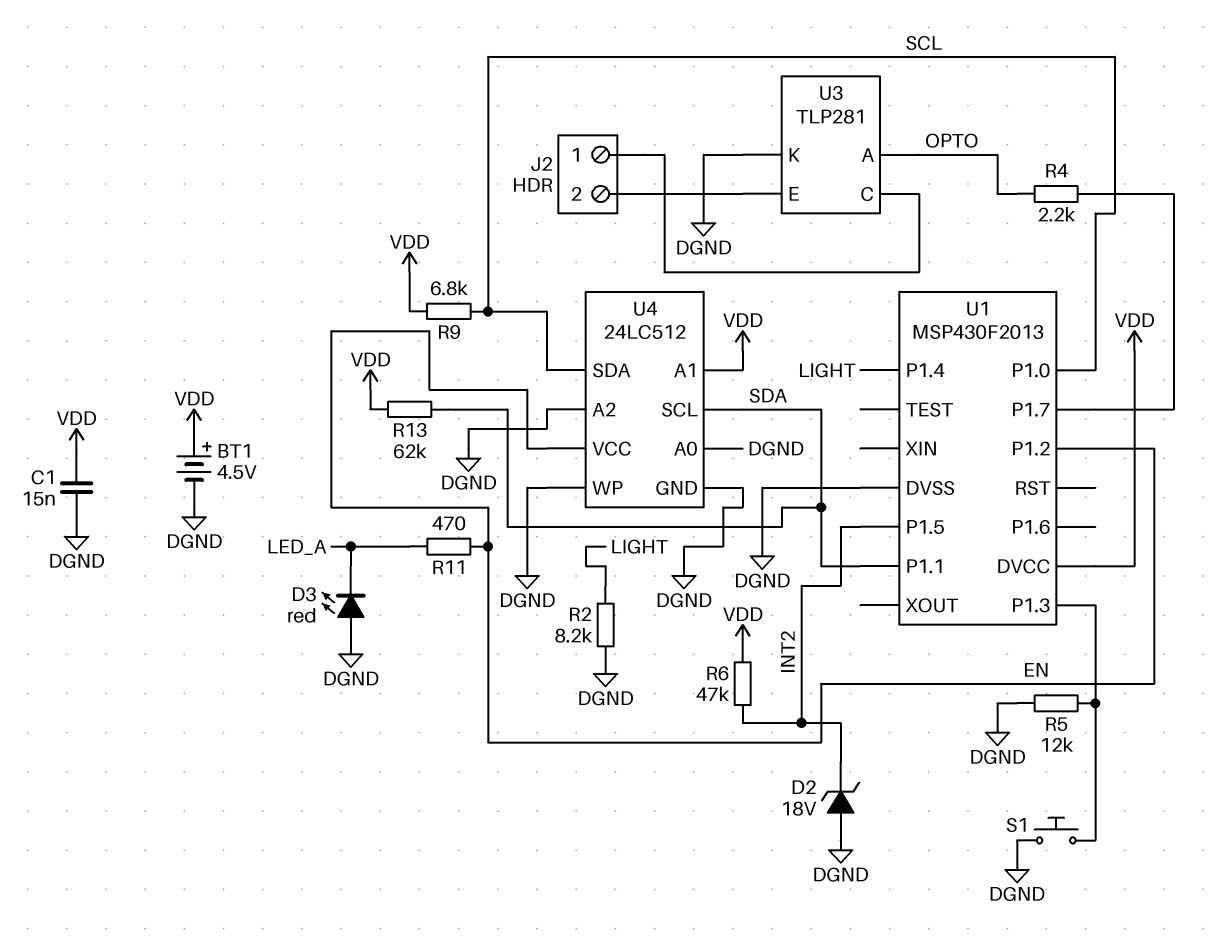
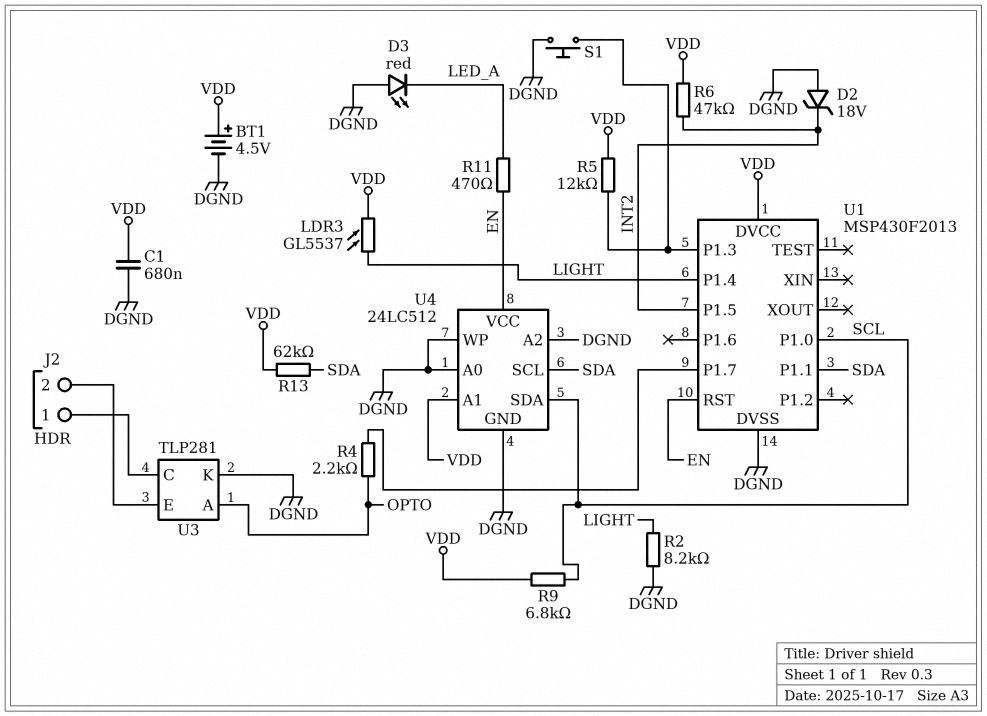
C1: 15nF (DGND, VDD) -> 680nF (DGND, VDD)
LDR3: none -> GL5537 (LIGHT, VDD)
R5: 12k (DGND, U1/P1.3) -> 12k (U1/P1.3, VDD)
U1 pin P1.2: EN -> none
U1 pin RST: none -> EN

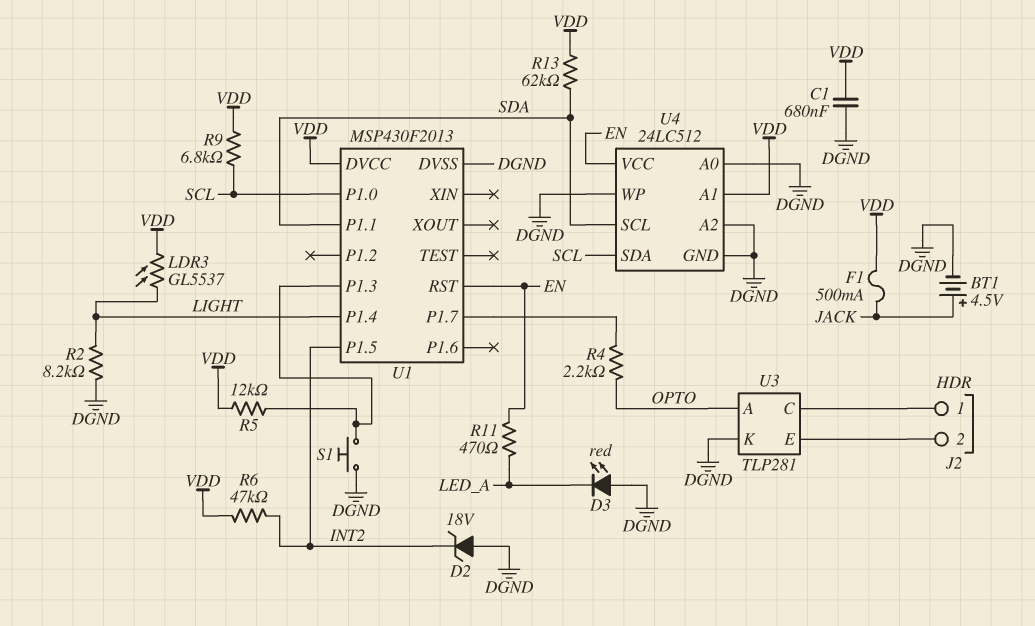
BT1: 4.5V (plus VDD, minus DGND) -> 4.5V (plus JACK, minus DGND)
F1: none -> 500mA (JACK, VDD)

